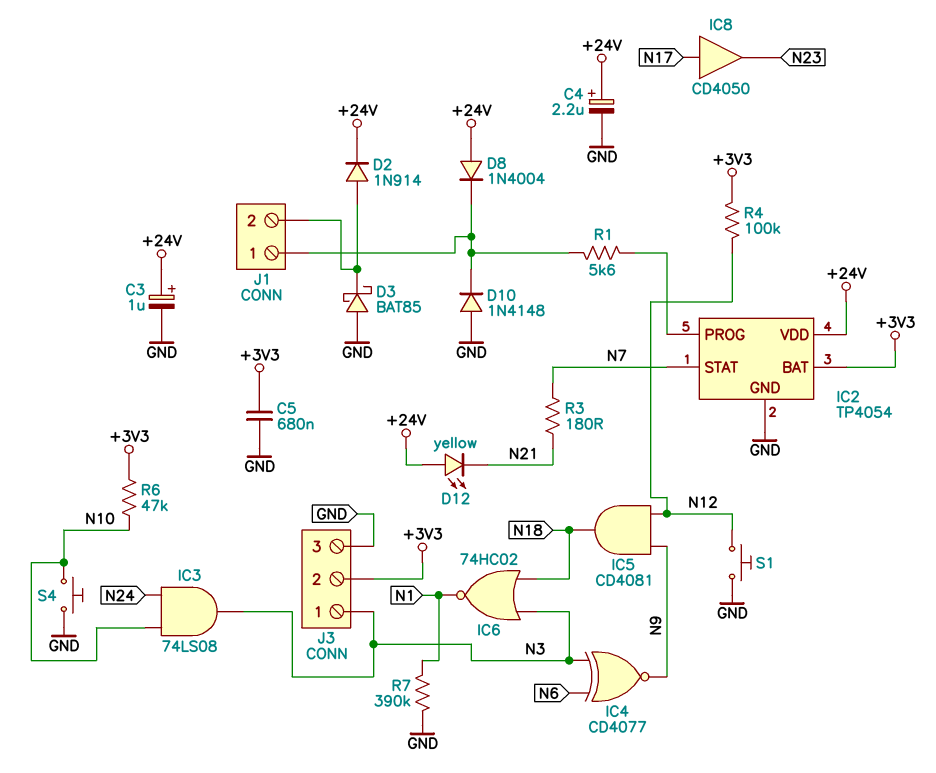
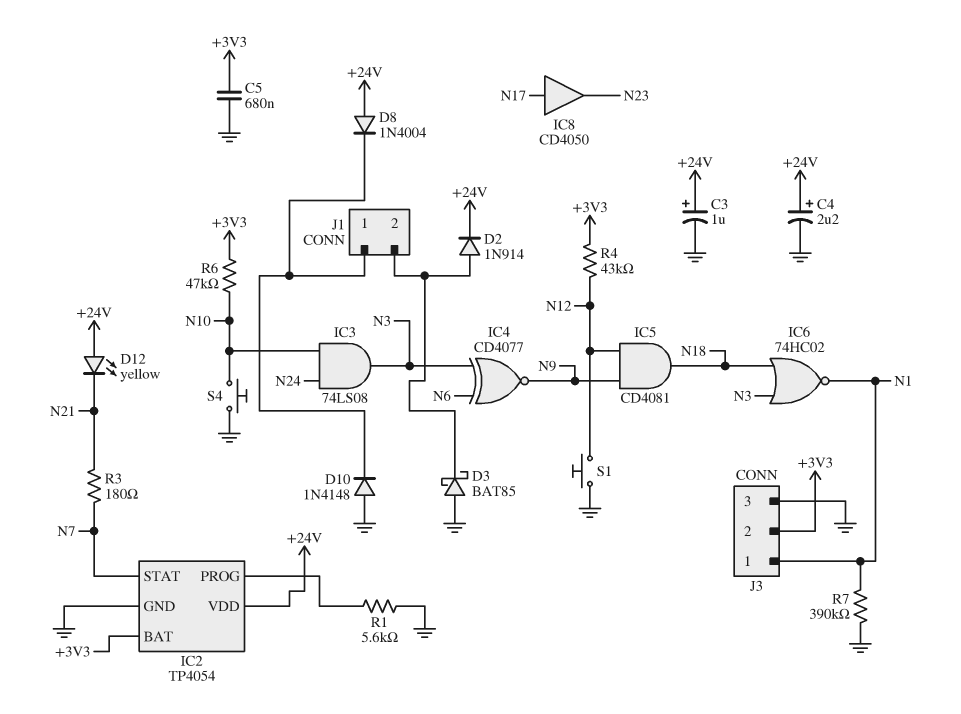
J3 pin 1: N3 -> N1
R1: 5.6k (IC2/PROG, J1/1) -> 5.6k (GND, IC2/PROG)
R4: 100k (+3V3, N12) -> 43k (+3V3, N12)

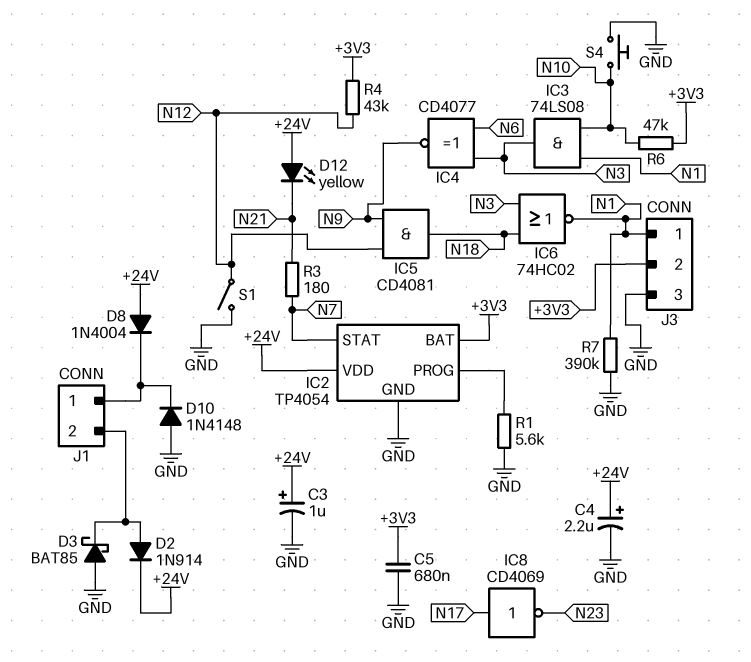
IC3: AND 74LS08 (in N10, in N24, out N3) -> AND 74LS08 (in N1, in N10, out N3)
IC8: buffer CD4050 (in N17, out N23) -> NOT CD4069 (in N17, out N23)
S1: button (GND, N12) -> switch (GND, N12)

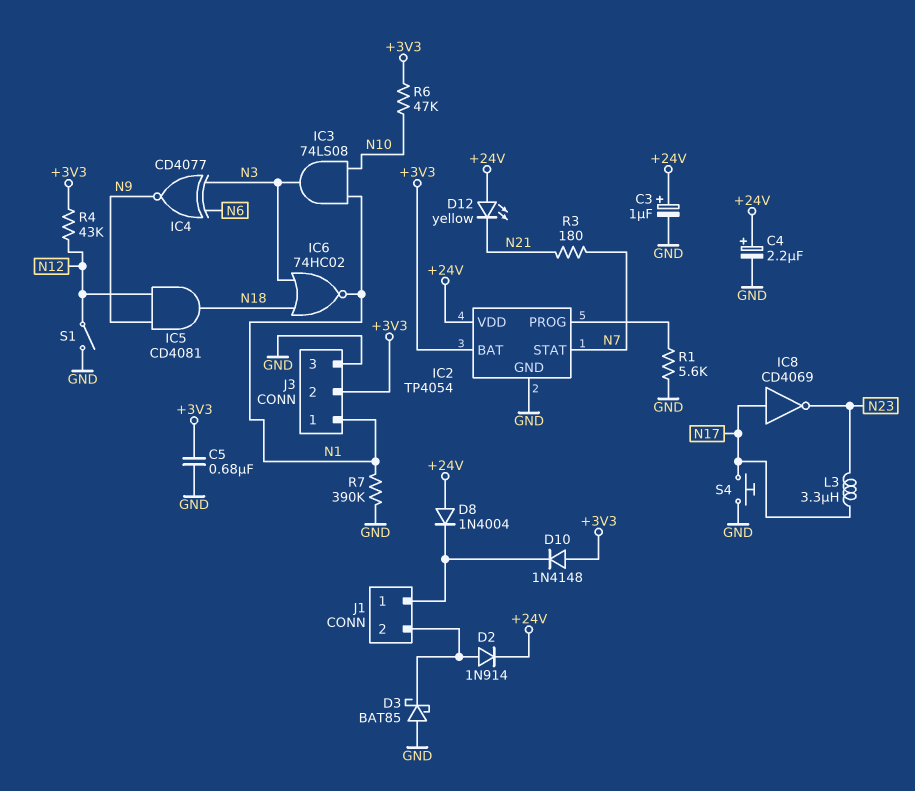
D10: diode 1N4148 (A GND, K J1/1) -> diode 1N4148 (A +3V3, K J1/1)
L3: none -> 3.3uH (N17, N23)
S4: button (GND, N10) -> button (GND, N17)

